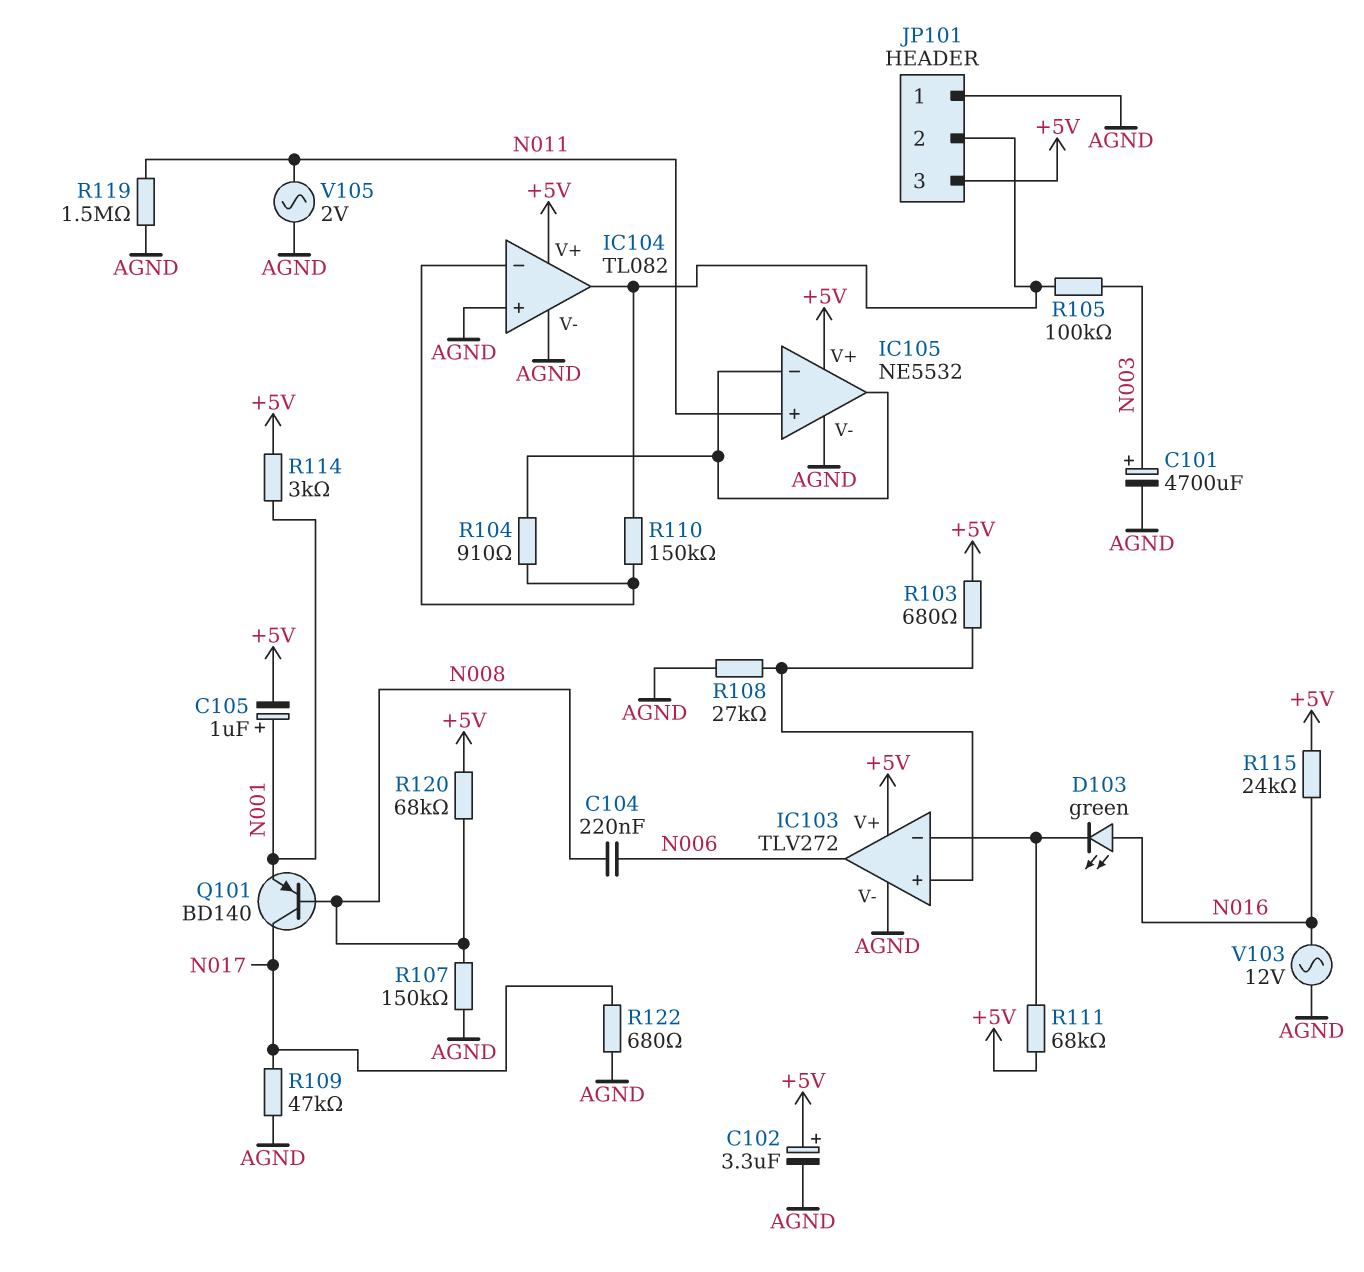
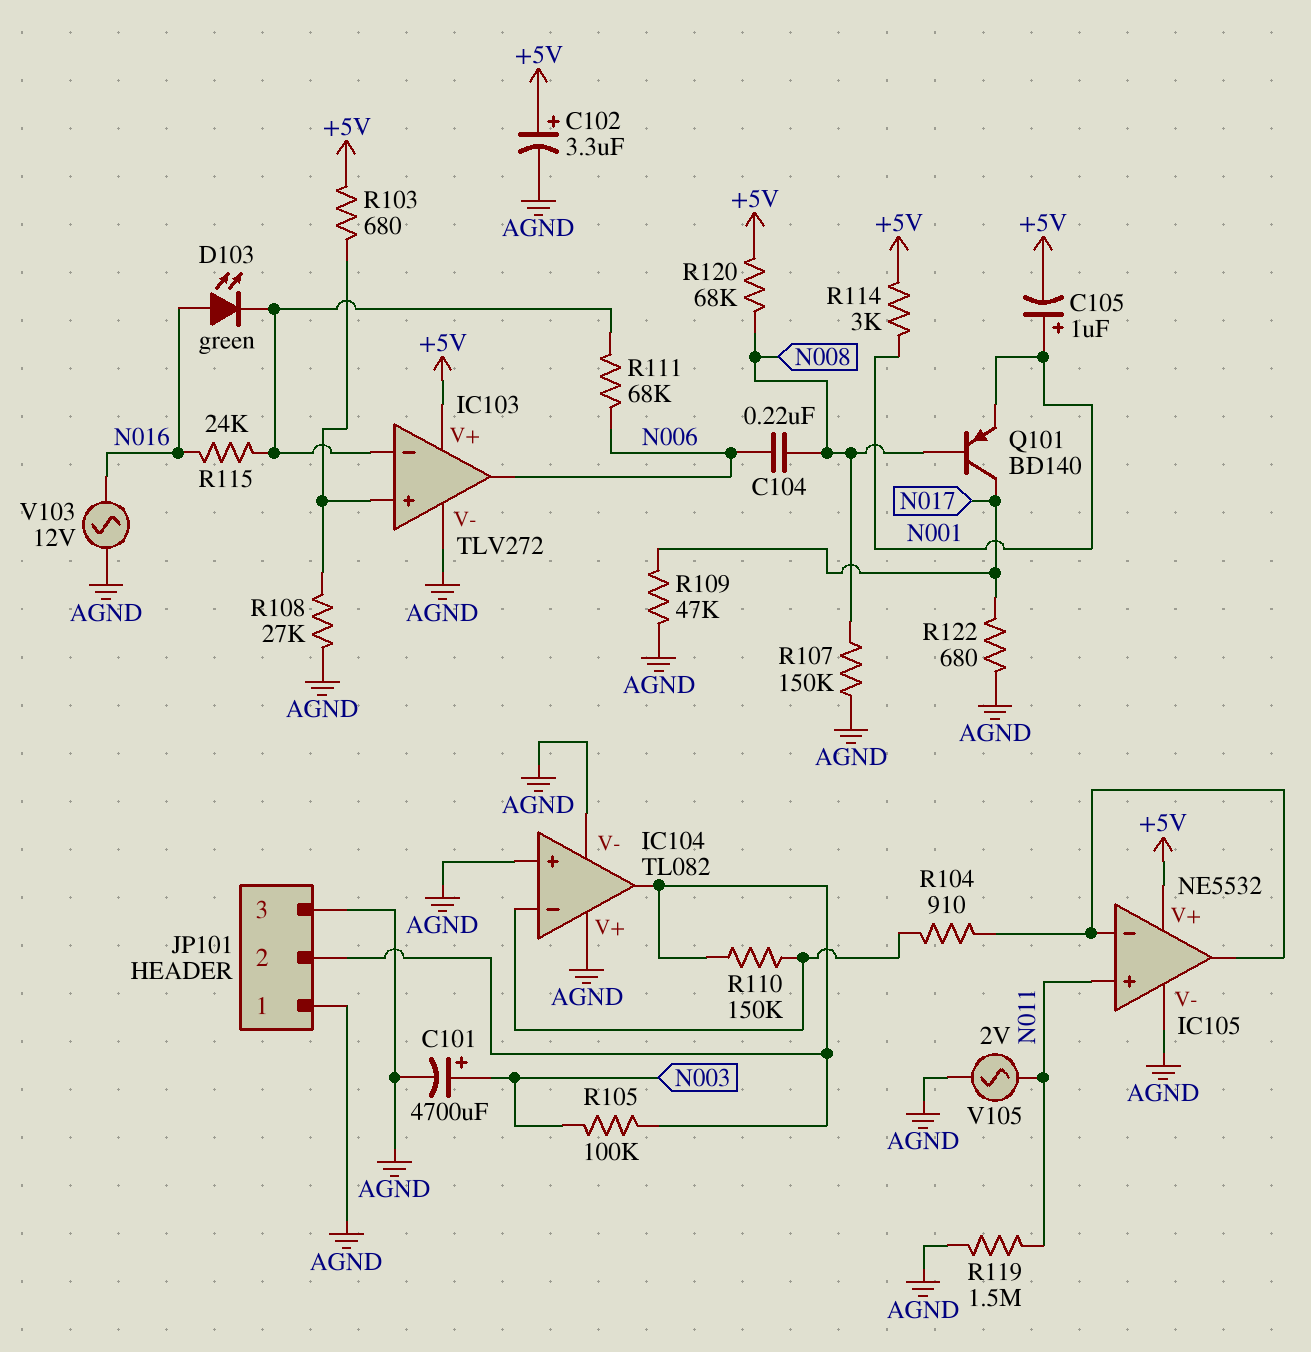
IC104 pin V+: +5V -> AGND
JP101 pin 3: +5V -> AGND
R111: 68k (+5V, IC103/in-) -> 68k (IC103/in-, N006)
R115: 24k (+5V, N016) -> 24k (IC103/in-, N016)

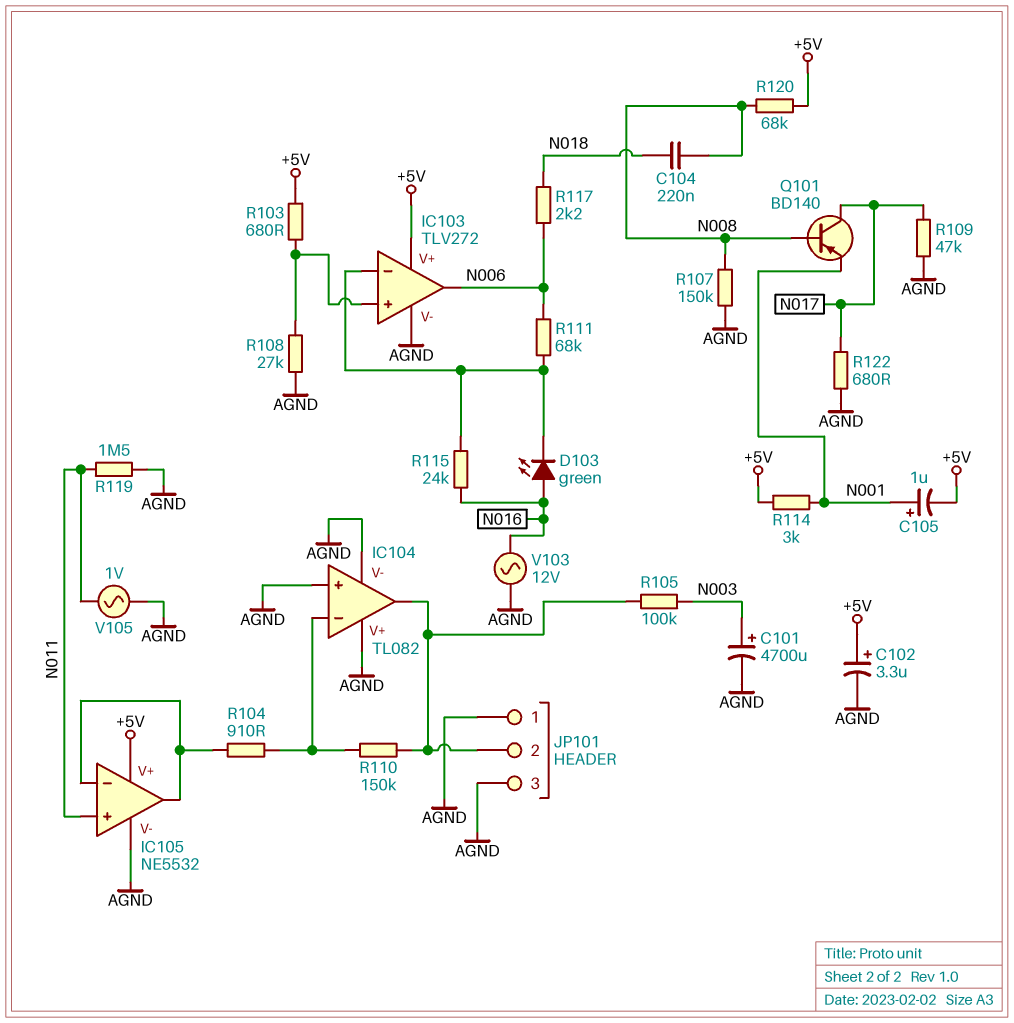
C104: 220nF (N006, N008) -> 220nF (N008, N018)
R117: none -> 2.2k (N006, N018)
V105: AC 2V (AGND, N011) -> AC 1V (AGND, N011)

